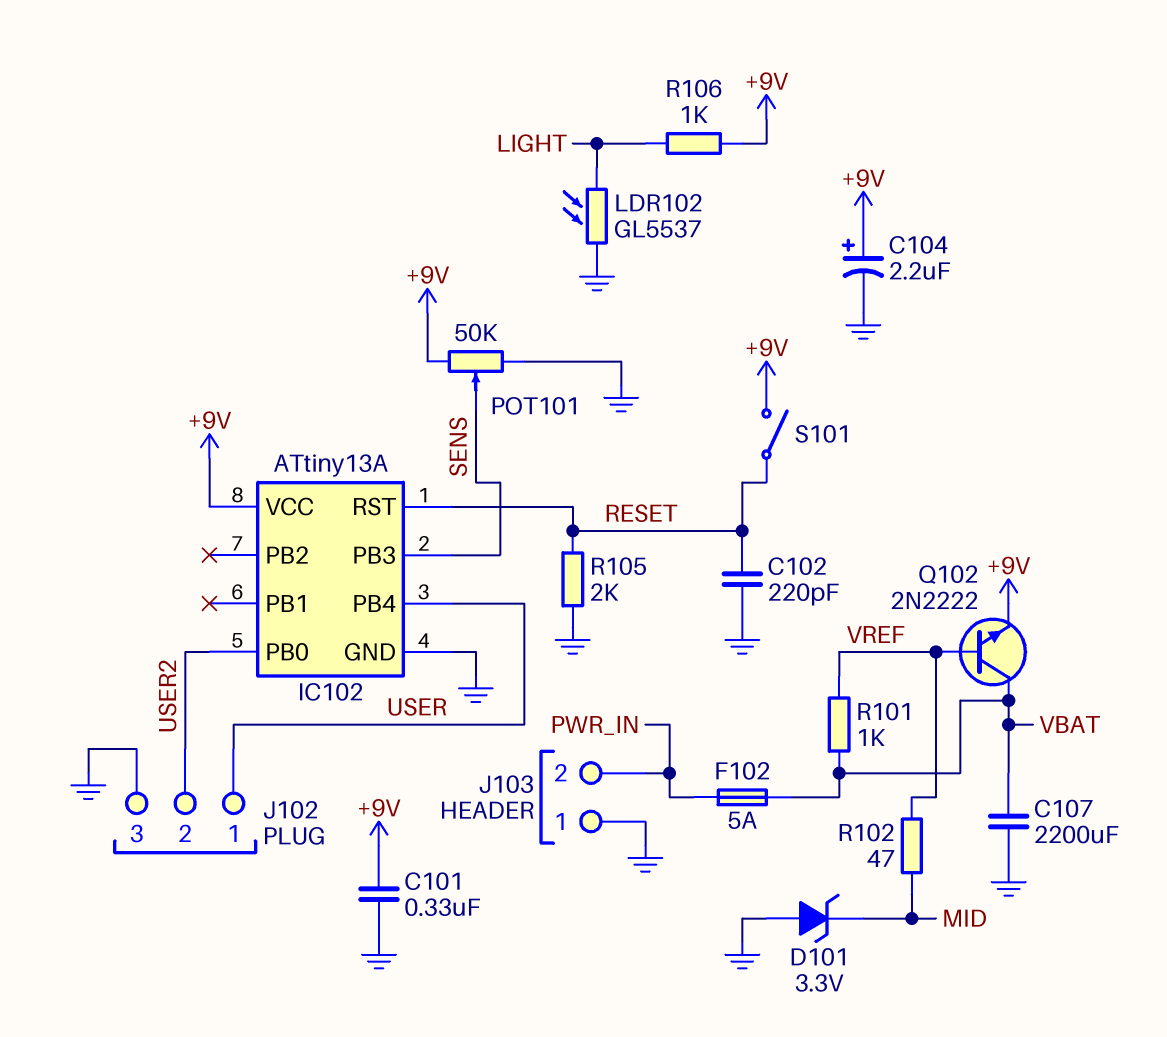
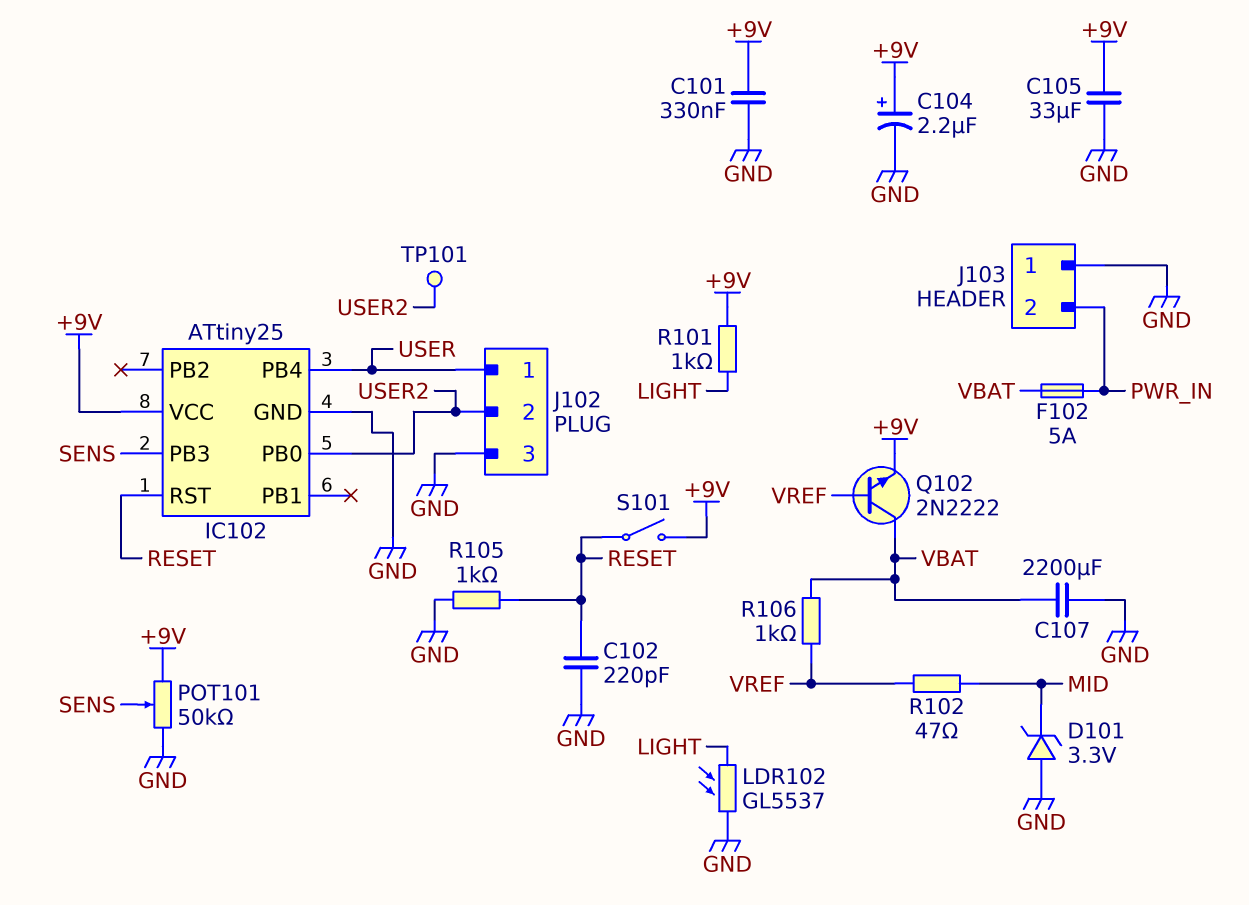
C105: none -> 33uF (+9V, GND)
IC102: ATtiny13A -> ATtiny25
R101: 1k (VBAT, VREF) -> 1k (+9V, LIGHT)
R105: 2k (GND, RESET) -> 1k (GND, RESET)
R106: 1k (+9V, LIGHT) -> 1k (VBAT, VREF)
TP101: none -> test point (USER2)

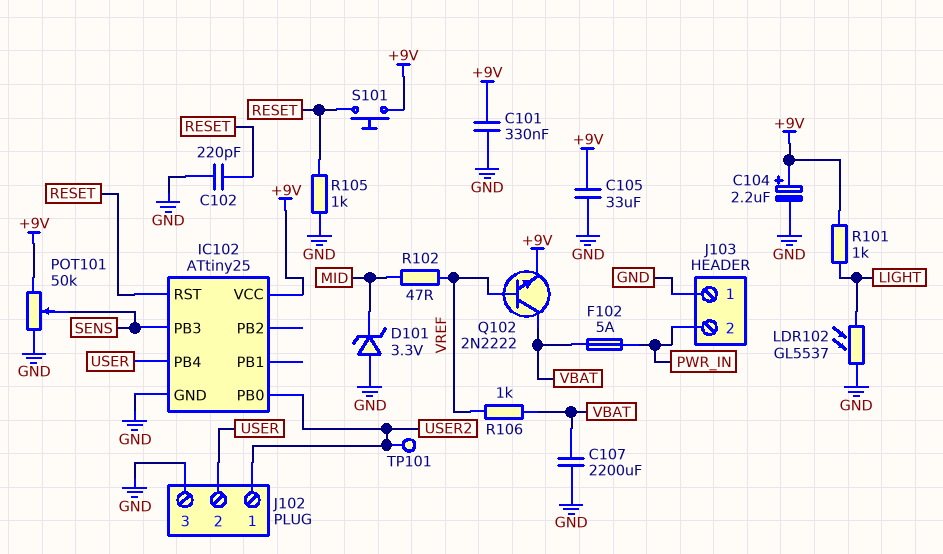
J102 pin 1: USER -> USER2
J102 pin 2: USER2 -> USER
S101: switch (+9V, RESET) -> button (+9V, RESET)

